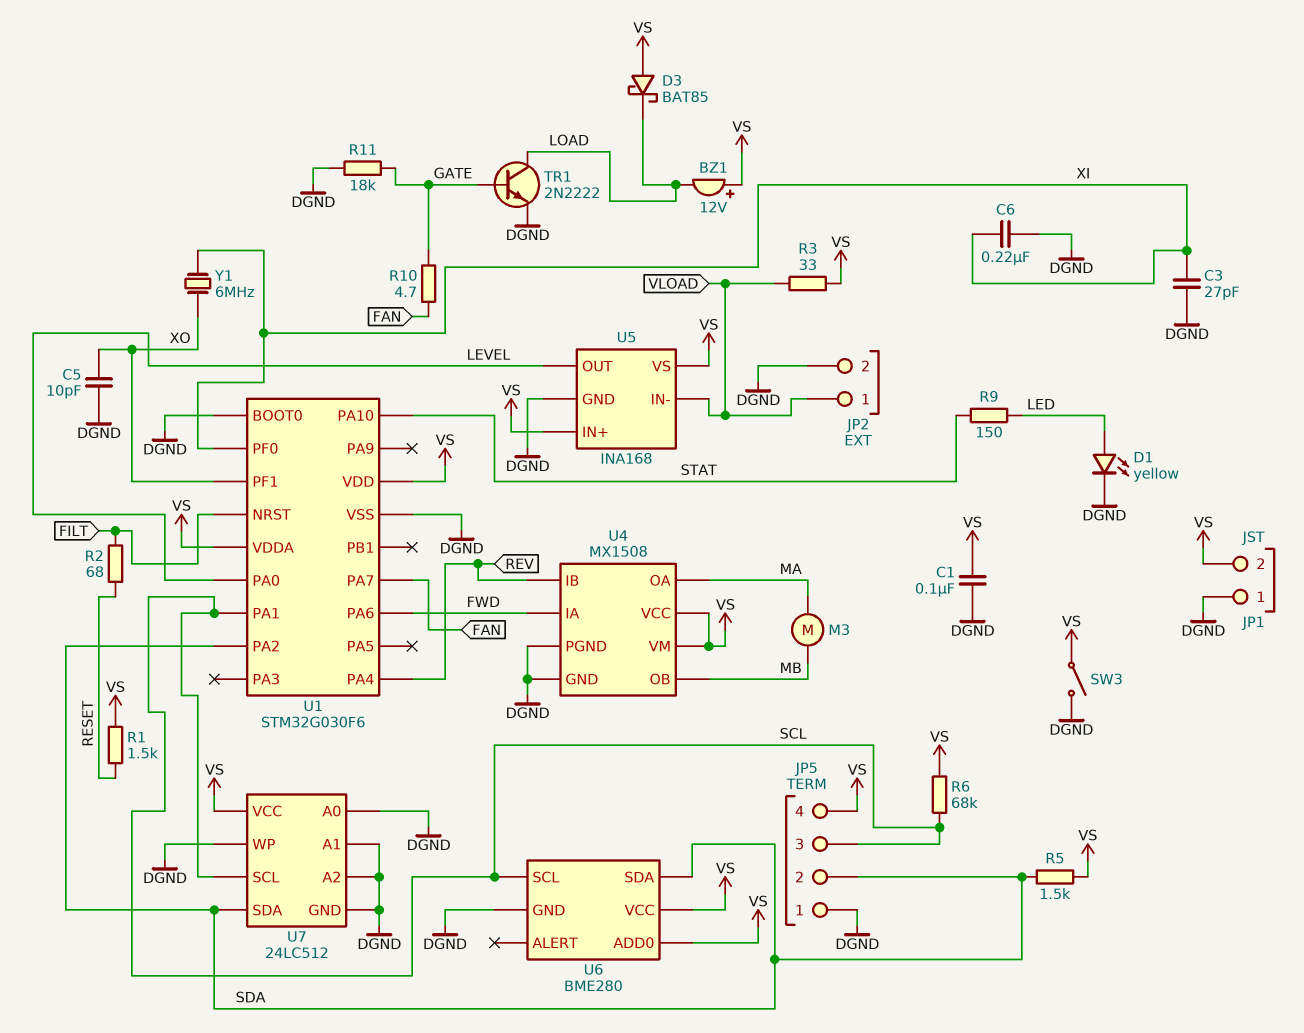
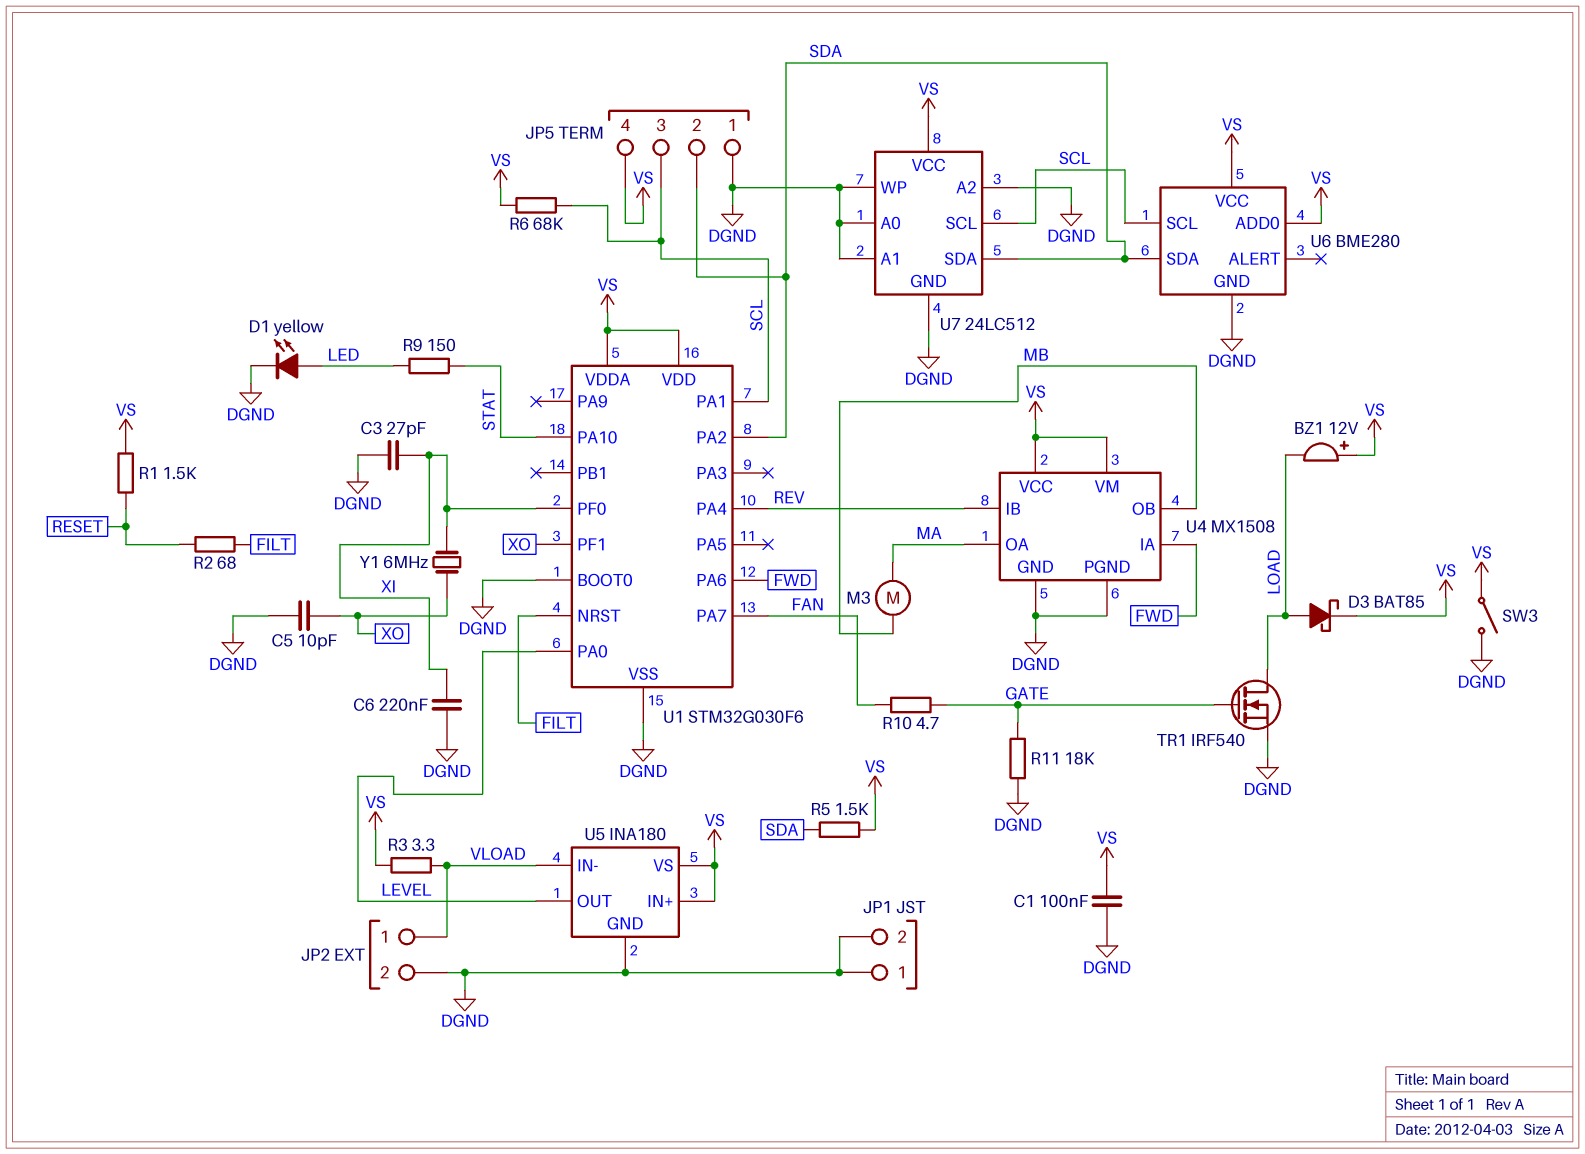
D3: schottky BAT85 (A VS, K LOAD) -> schottky BAT85 (A LOAD, K VS)
JP1 pin 2: VS -> DGND
R3: 33 (VLOAD, VS) -> 3.3 (VLOAD, VS)
TR1: NPN 2N2222 (B GATE, C LOAD, E DGND) -> NMOS IRF540 (G GATE, D LOAD, S DGND)
U5: INA168 -> INA180

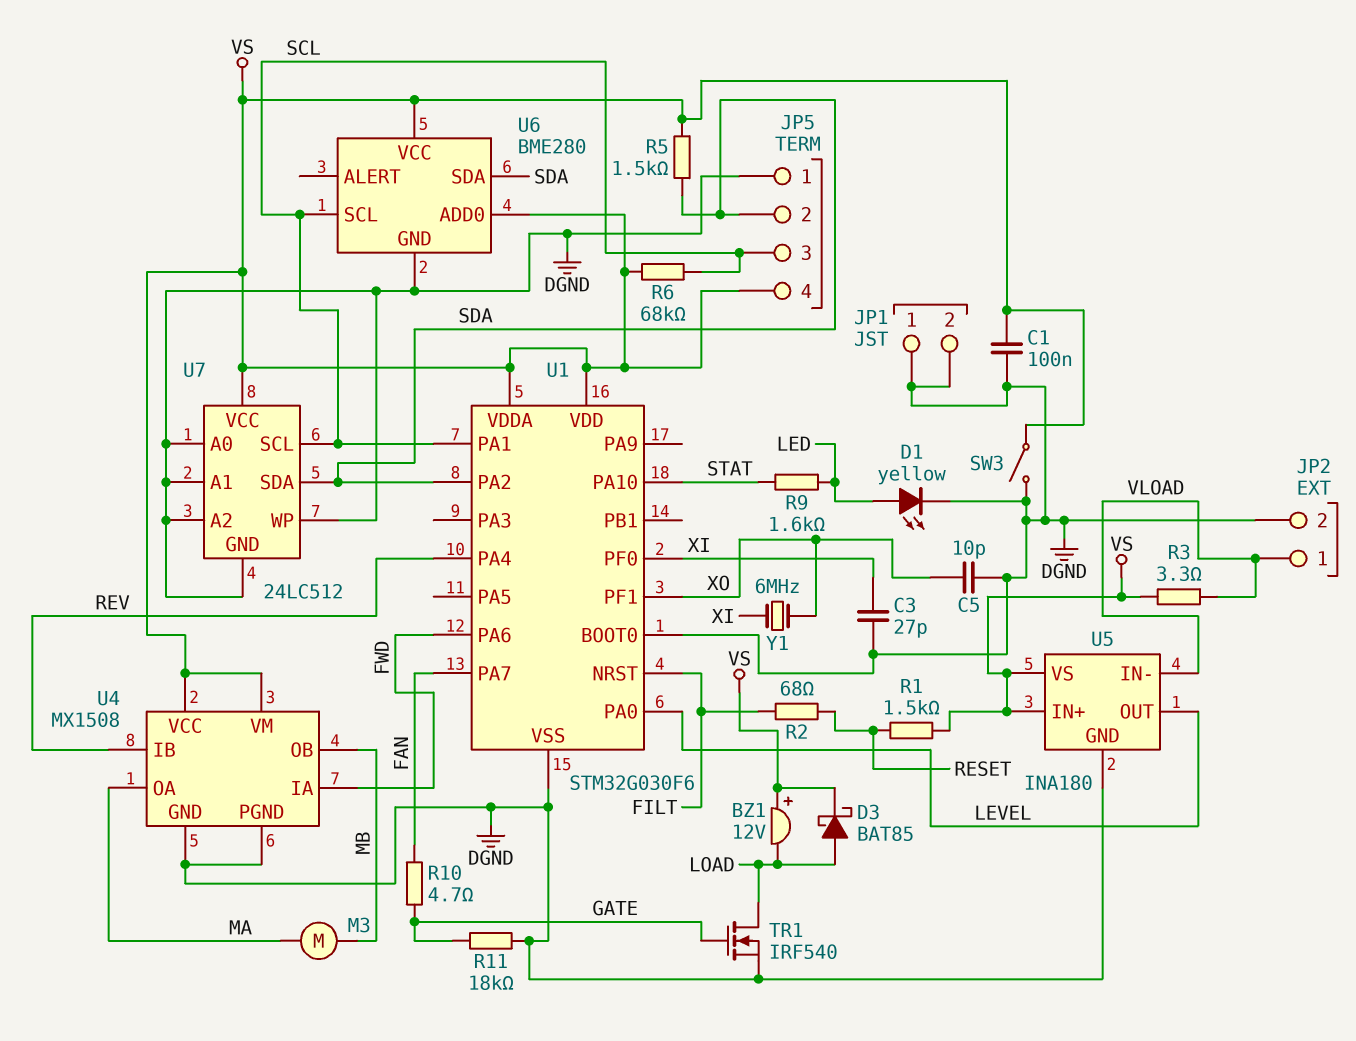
C6: 220nF (DGND, XI) -> none
R9: 150 (LED, STAT) -> 1.6k (LED, STAT)

